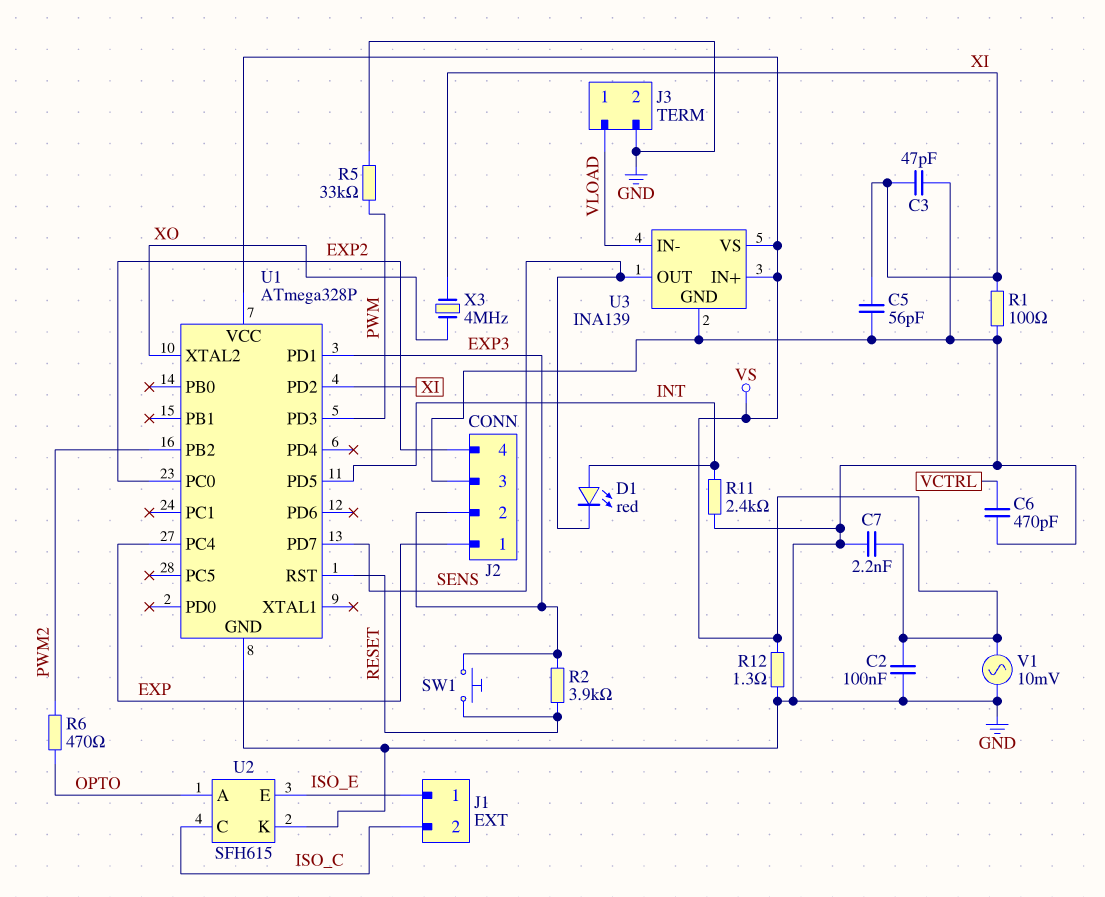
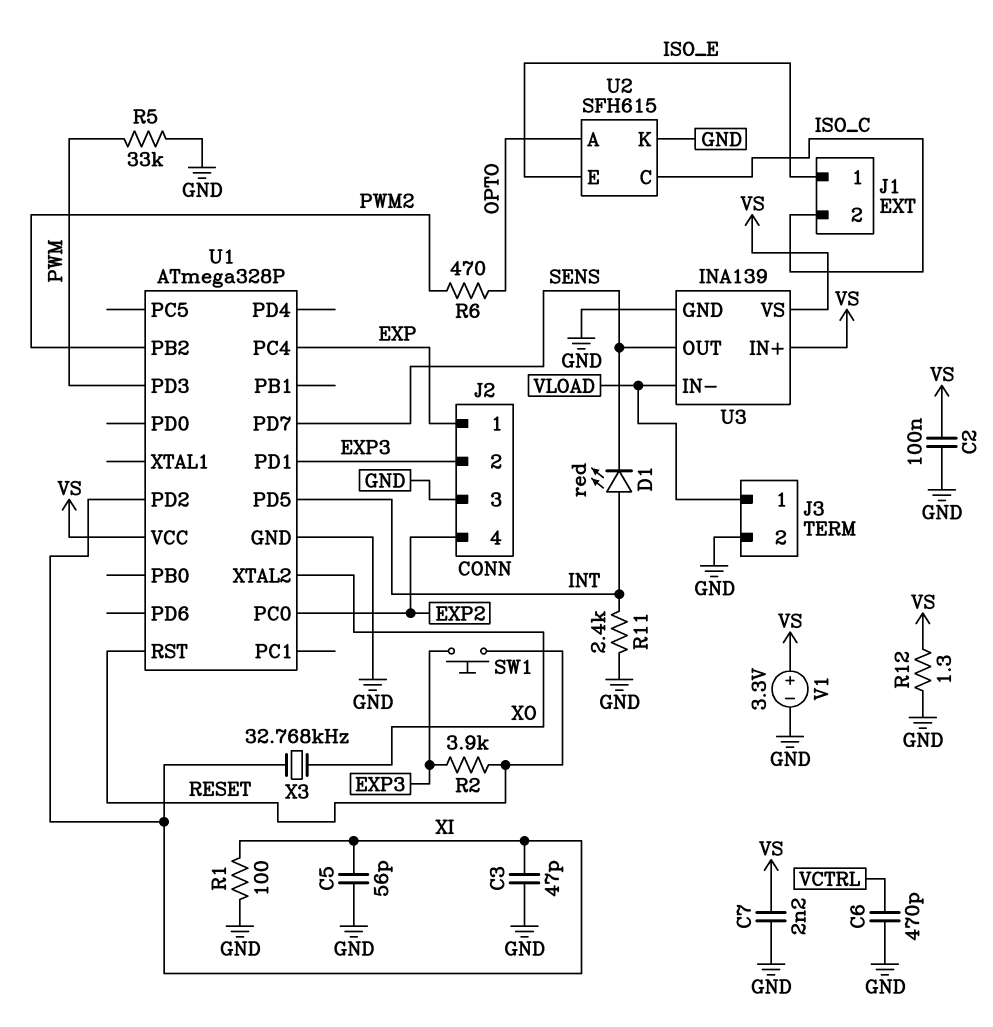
V1: AC 10mV (GND, VS) -> 3.3V (plus VS, minus GND)
X3: 4MHz (XI, XO) -> 32.768kHz (XI, XO)

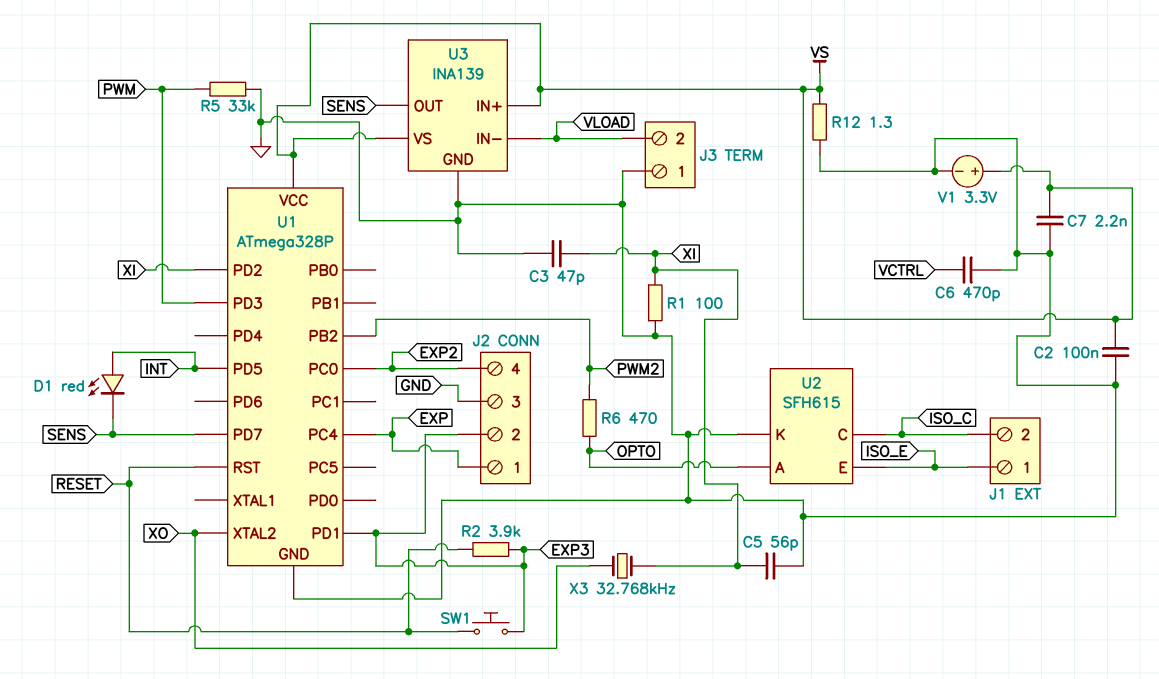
J3 pin 1: VLOAD -> GND
J3 pin 2: GND -> VLOAD
R11: 2.4k (GND, INT) -> none

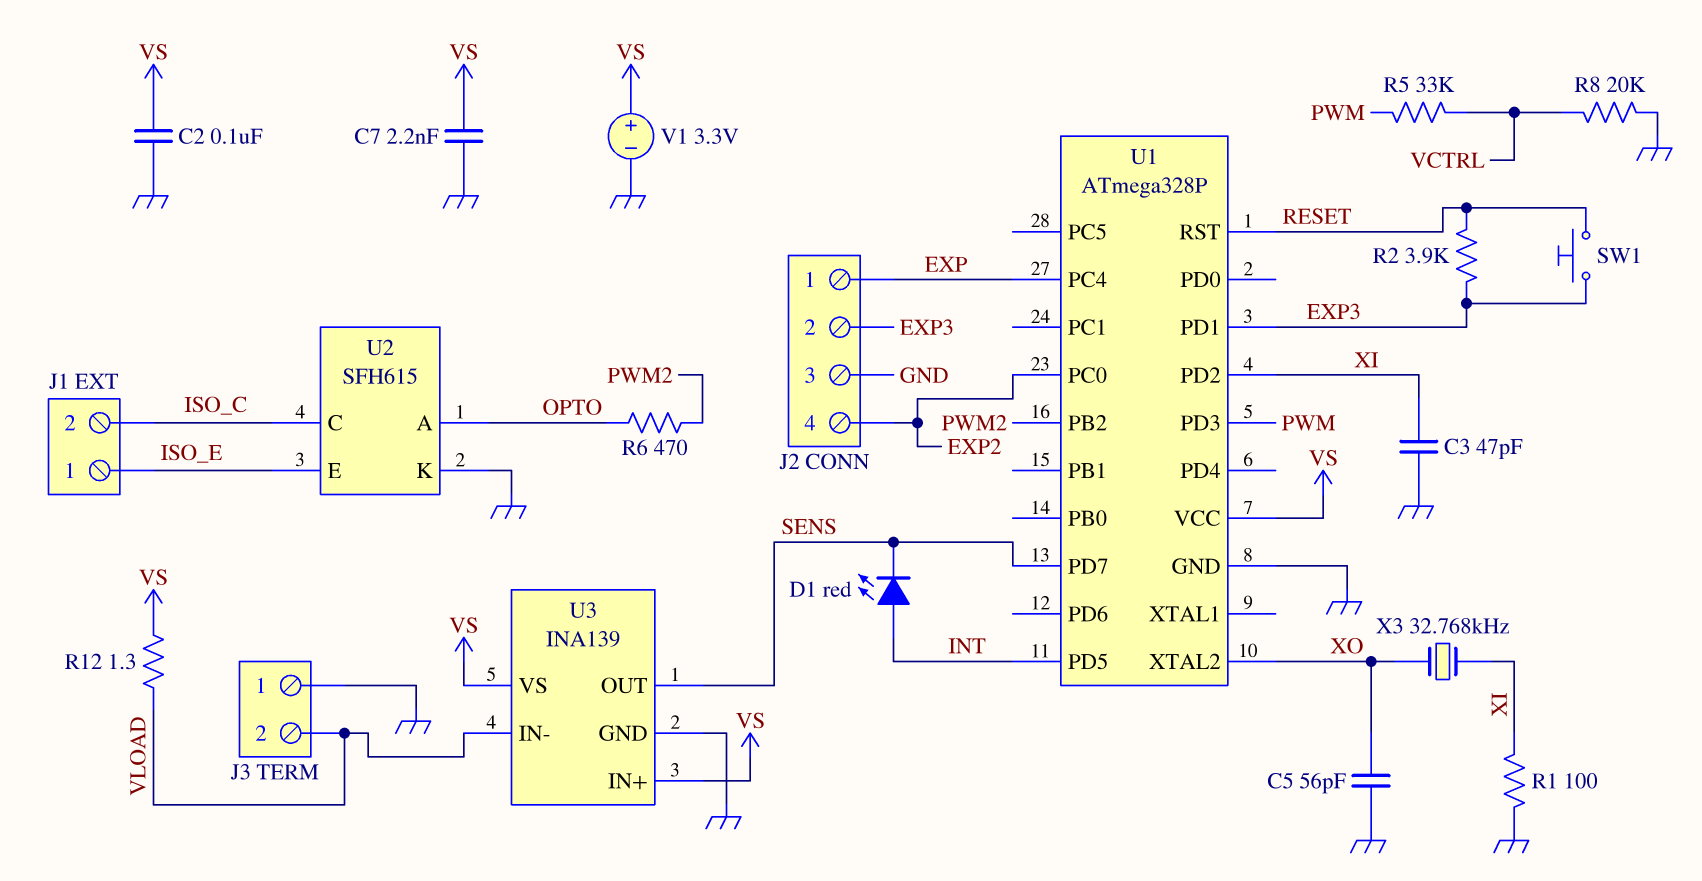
C5: 56pF (GND, XI) -> 56pF (GND, XO)
C6: 470pF (GND, VCTRL) -> none
R5: 33k (GND, PWM) -> 33k (PWM, VCTRL)
R8: none -> 20k (GND, VCTRL)
R12: 1.3 (GND, VS) -> 1.3 (VLOAD, VS)

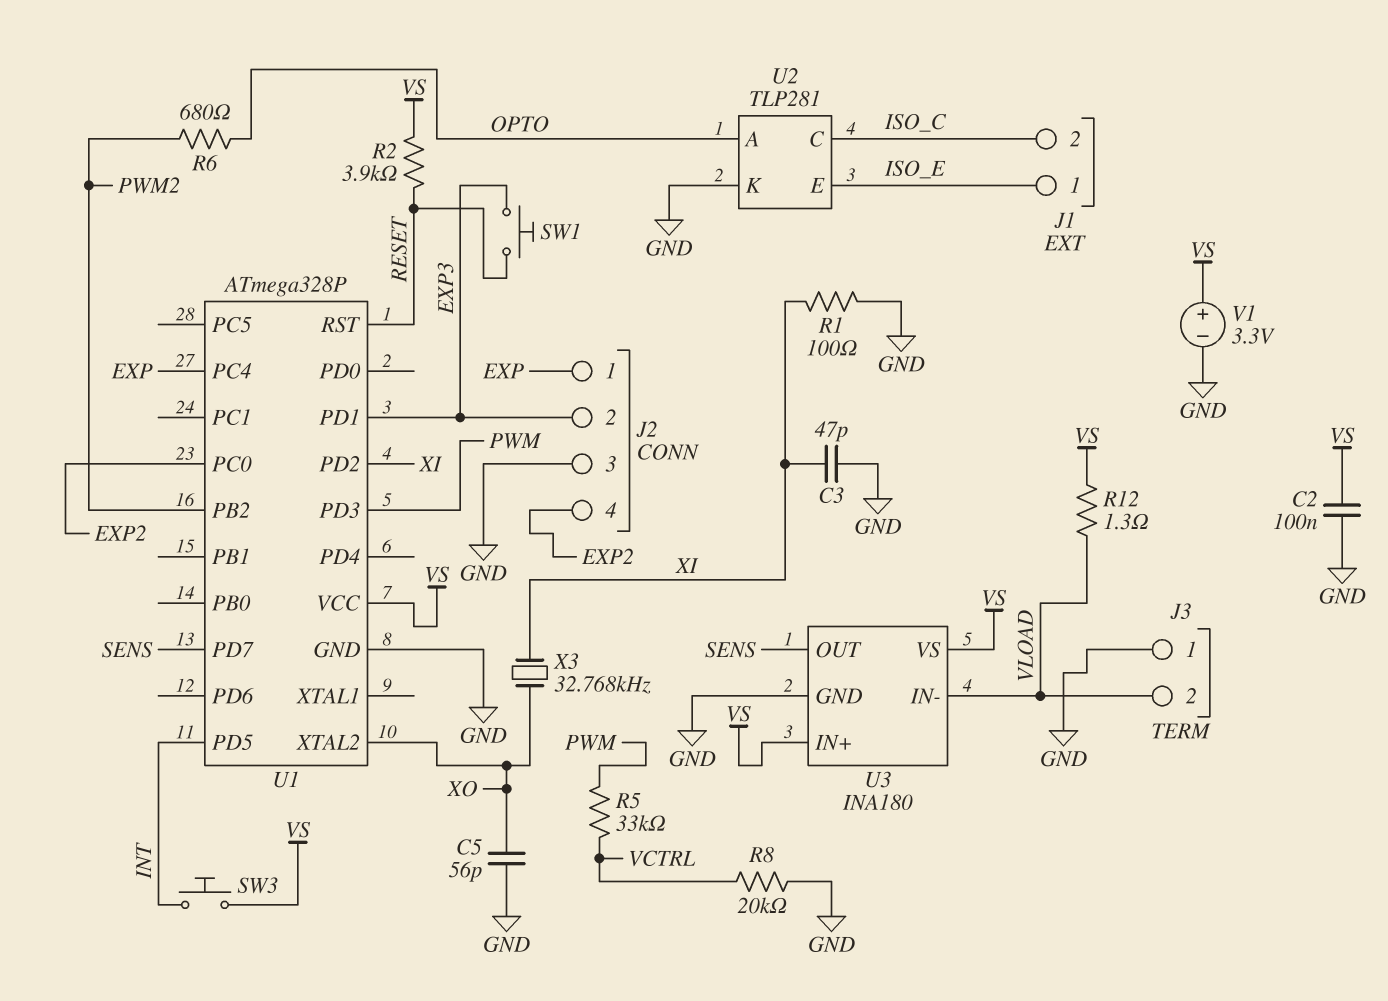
C7: 2.2nF (GND, VS) -> none
D1: LED red (A INT, K SENS) -> none
R2: 3.9k (EXP3, RESET) -> 3.9k (RESET, VS)
R6: 470 (OPTO, PWM2) -> 680 (OPTO, PWM2)
SW3: none -> button (INT, VS)
U2: SFH615 -> TLP281
U3: INA139 -> INA180

